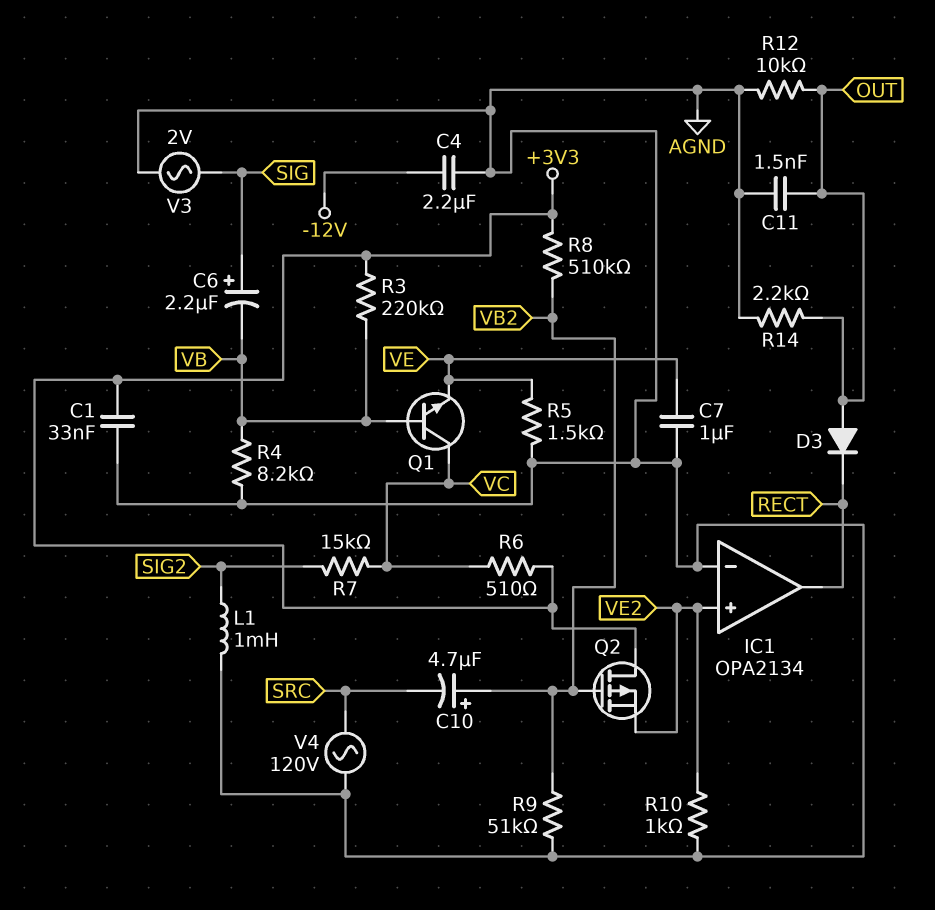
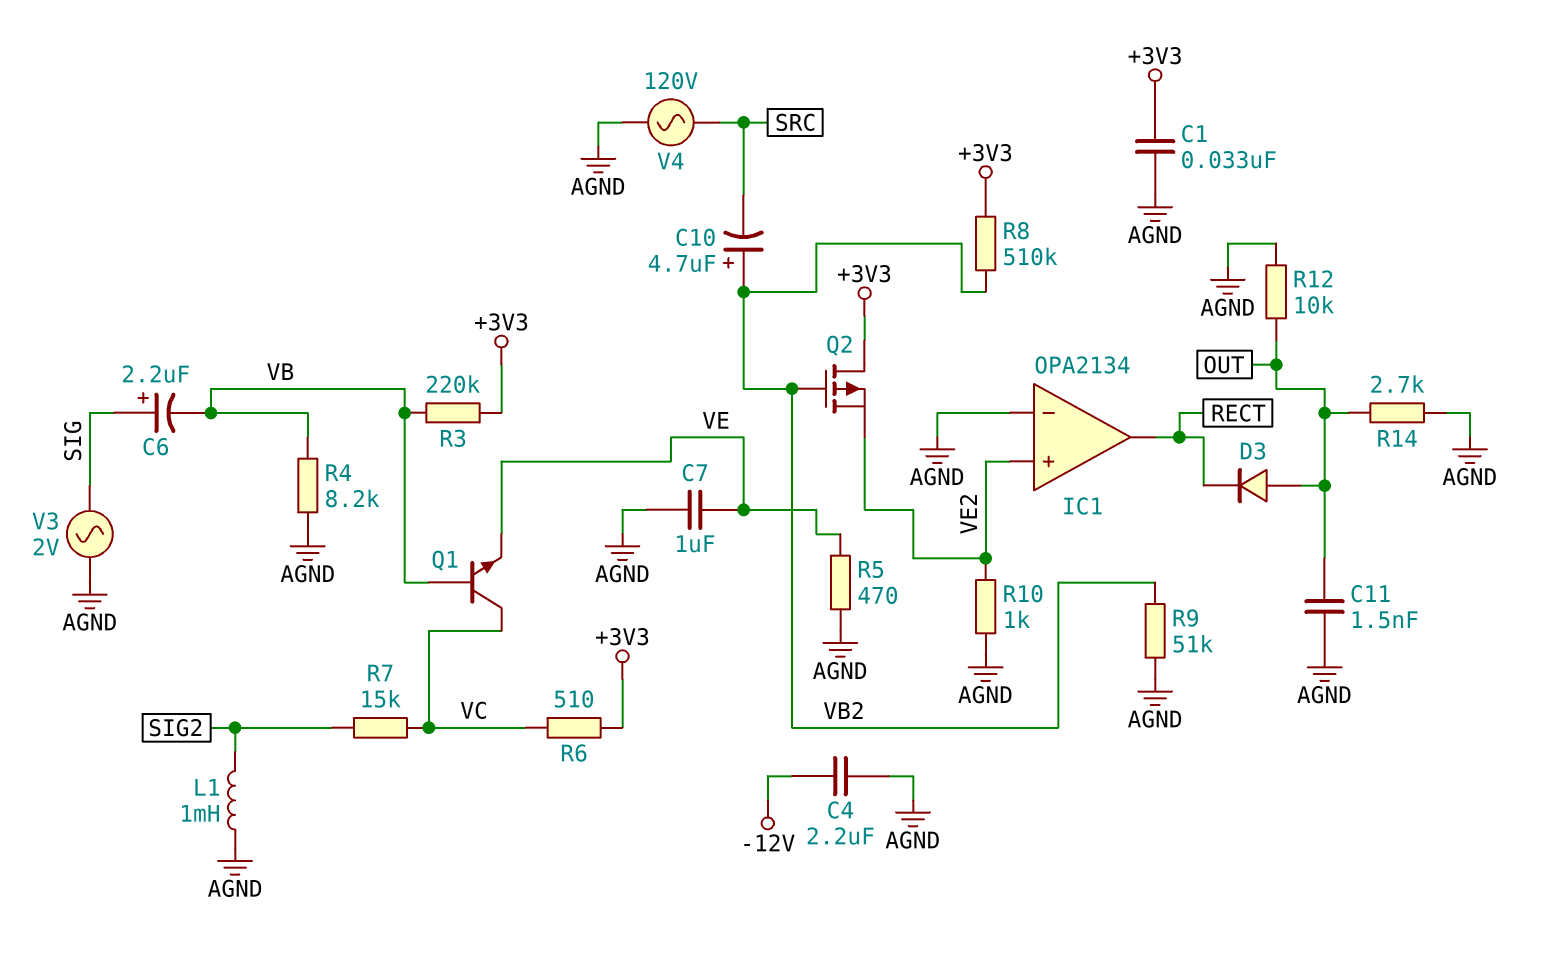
R5: 1.5k (AGND, VE) -> 470 (AGND, VE)
R14: 2.2k (AGND, OUT) -> 2.7k (AGND, OUT)

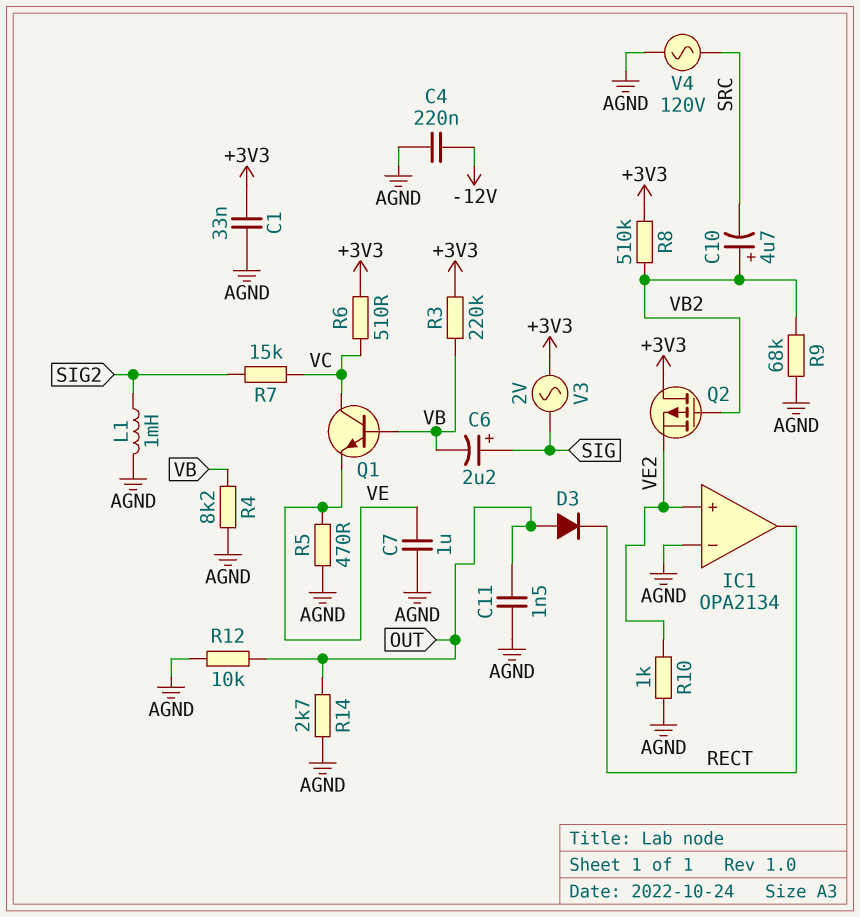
C4: 2.2uF (-12V, AGND) -> 220nF (-12V, AGND)
R9: 51k (AGND, VB2) -> 68k (AGND, VB2)
V3: AC 2V (AGND, SIG) -> AC 2V (+3V3, SIG)

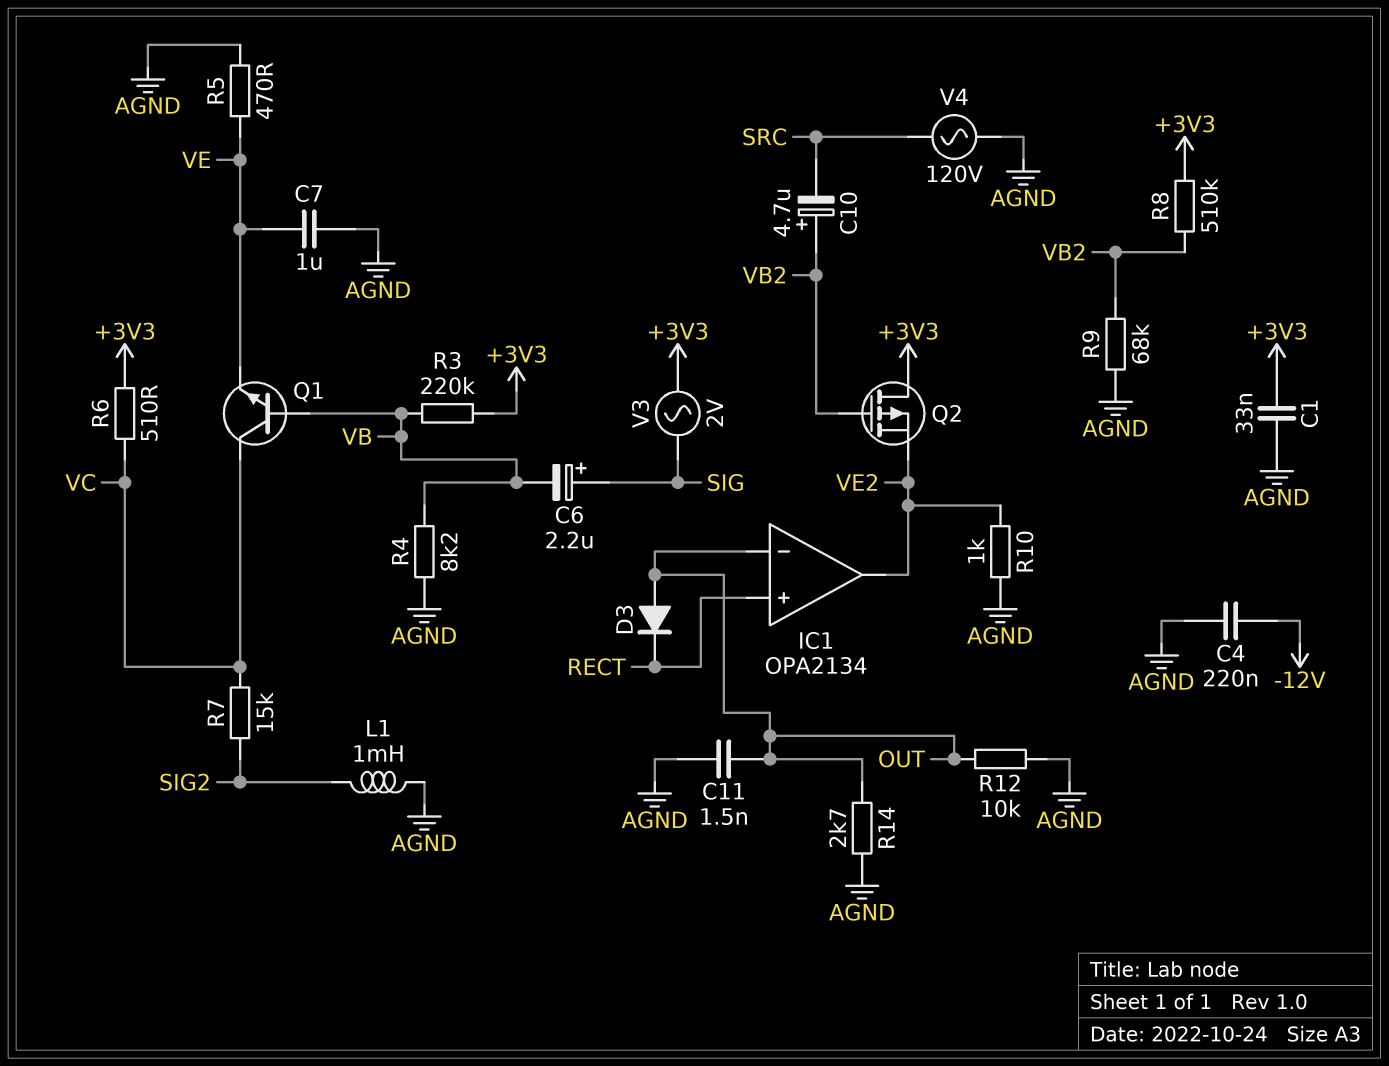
IC1 pin in+: VE2 -> RECT
IC1 pin in-: AGND -> OUT
IC1 pin out: RECT -> VE2

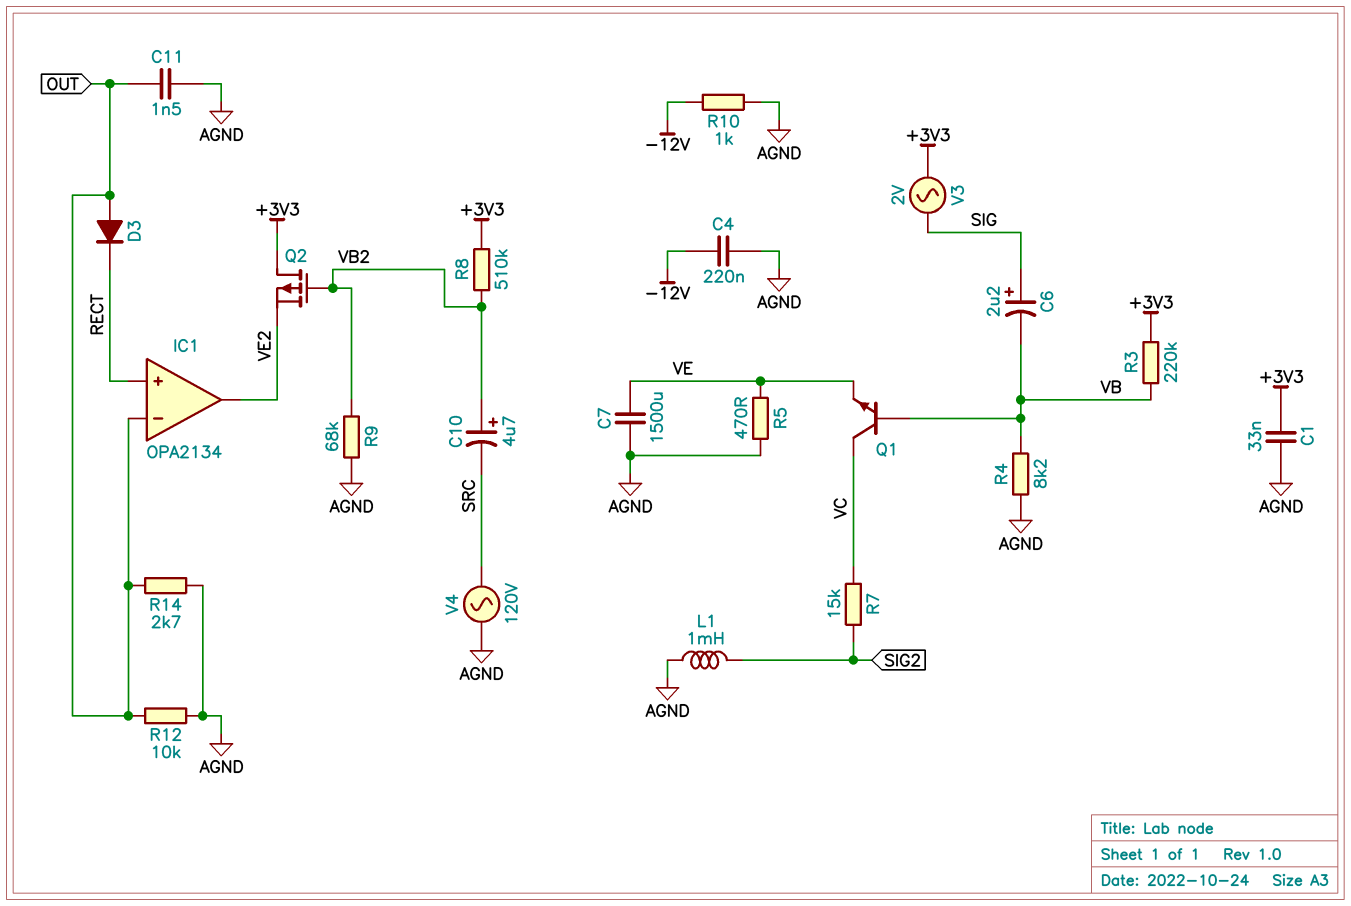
C7: 1uF (AGND, VE) -> 1500uF (AGND, VE)
R6: 510 (+3V3, VC) -> none
R10: 1k (AGND, VE2) -> 1k (-12V, AGND)

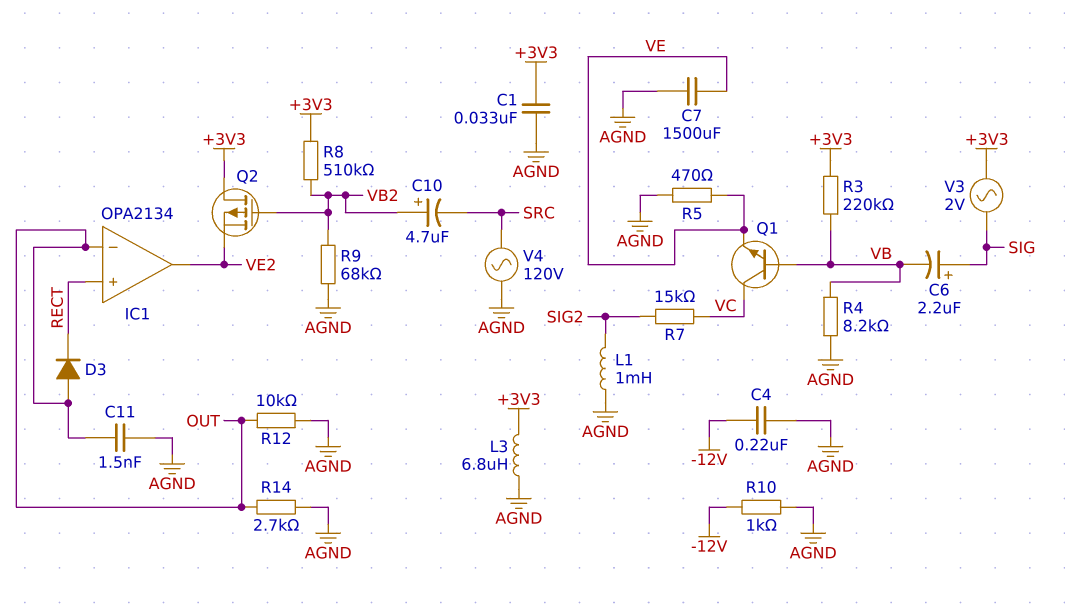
L3: none -> 6.8uH (+3V3, AGND)

